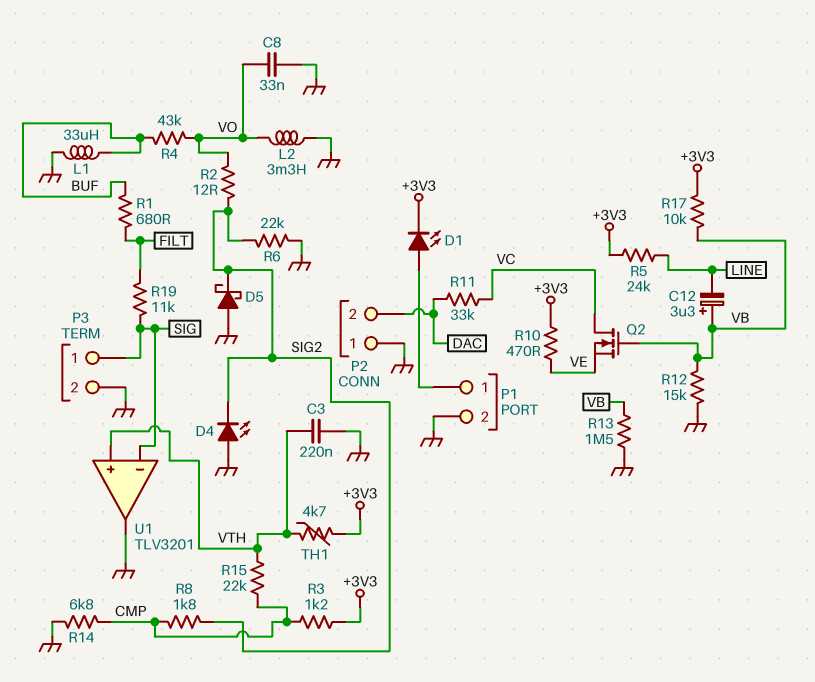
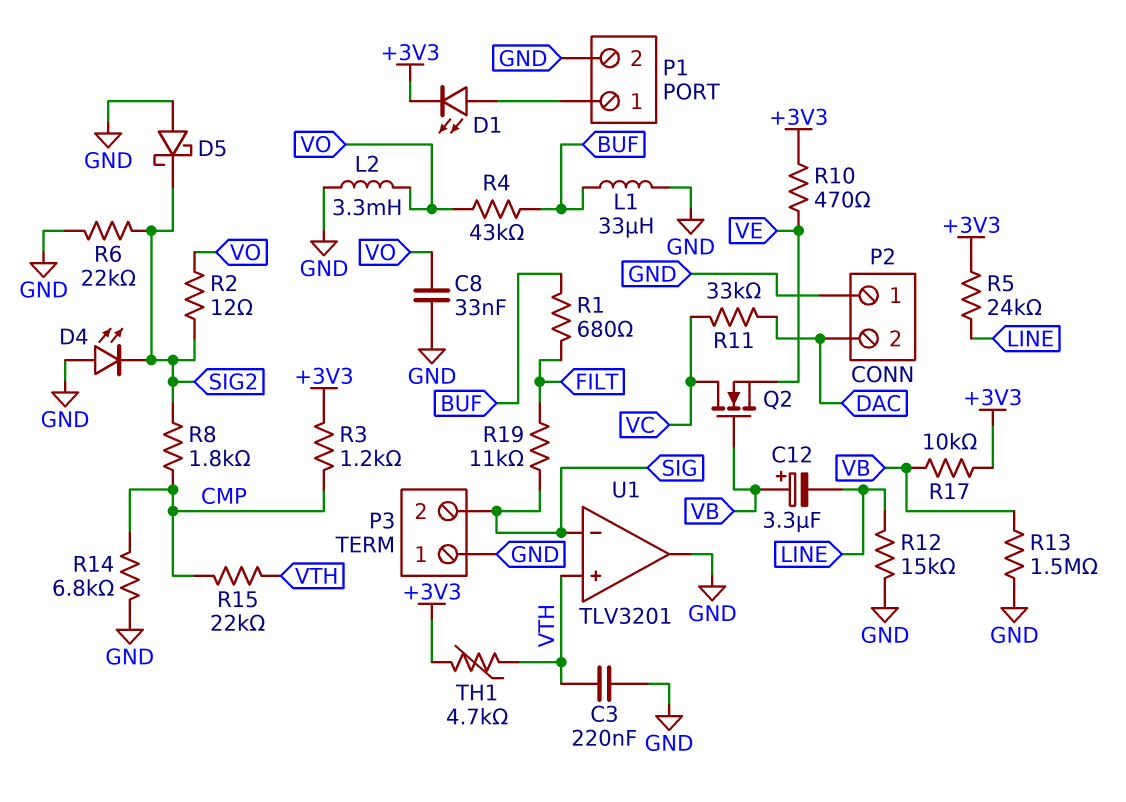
P3 pin 1: SIG -> GND
P3 pin 2: GND -> SIG
R12: 15k (GND, VB) -> 15k (GND, LINE)

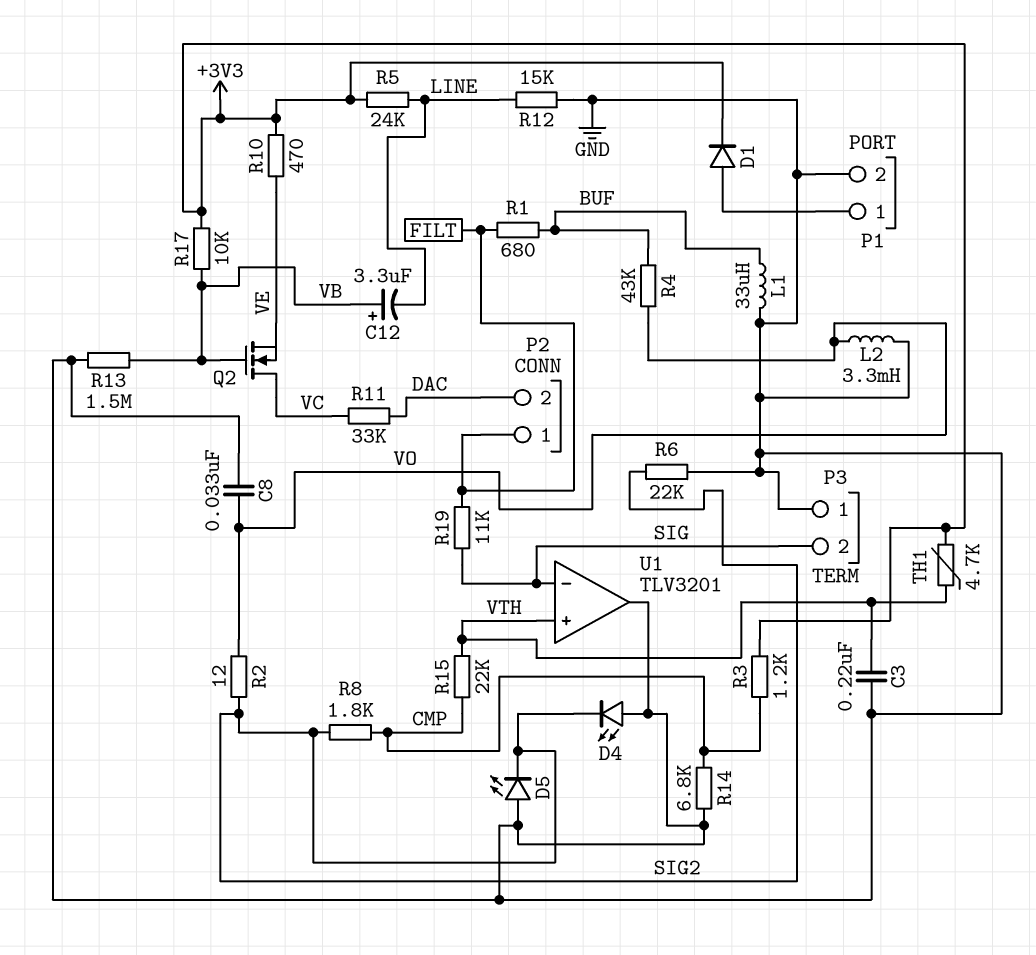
D1: LED (A P1/1, K +3V3) -> diode (A P1/1, K +3V3)
D5: schottky (A GND, K SIG2) -> LED (A GND, K SIG2)
P2 pin 1: GND -> FILT

